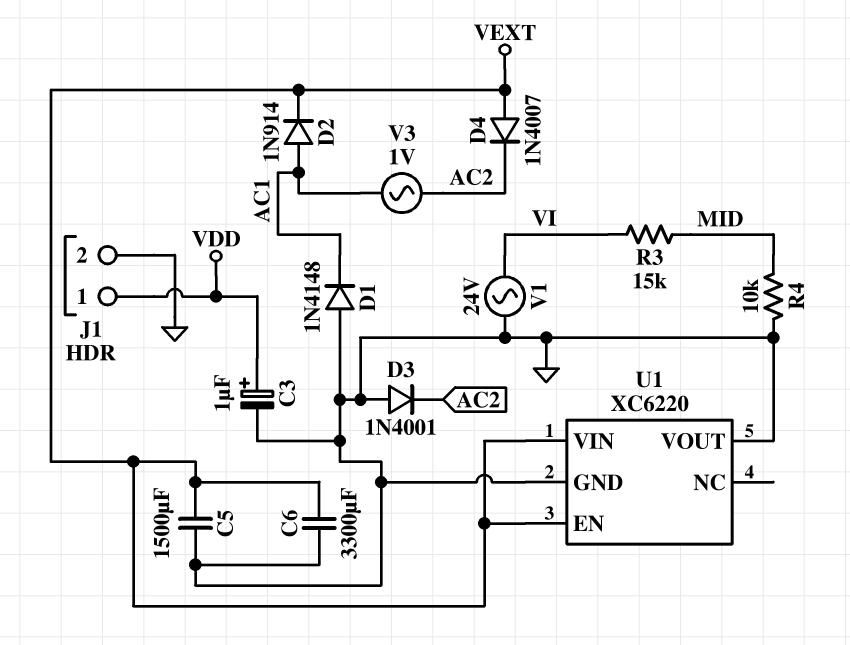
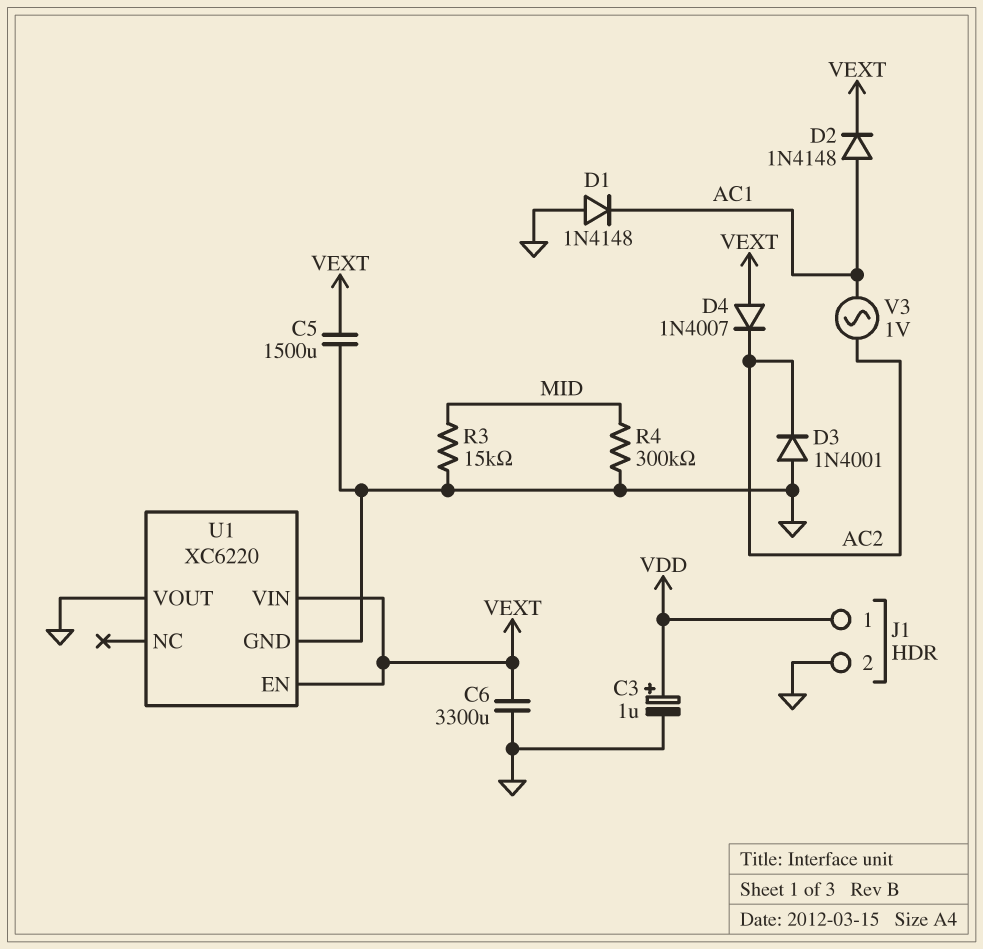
D2: diode 1N914 (A AC1, K VEXT) -> diode 1N4148 (A AC1, K VEXT)
R3: 15k (MID, VI) -> 15k (GND, MID)
R4: 10k (GND, MID) -> 300k (GND, MID)
V1: AC 24V (GND, VI) -> none

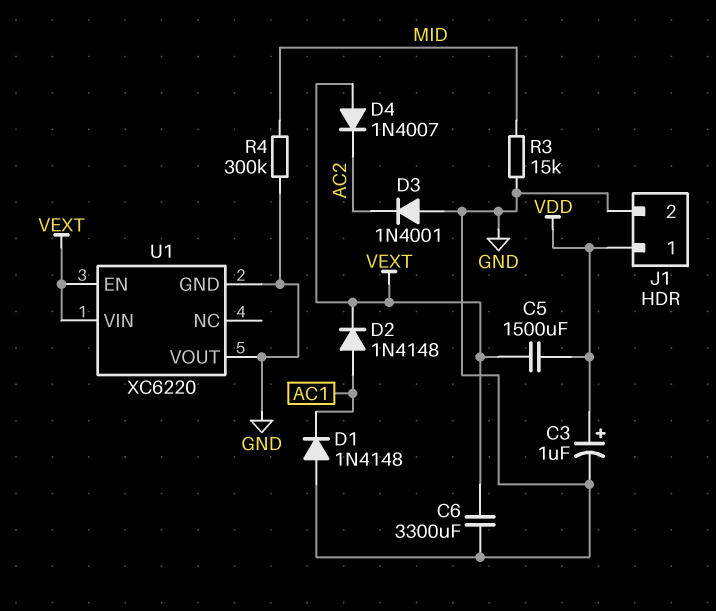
C5: 1500uF (GND, VEXT) -> 1500uF (VDD, VEXT)
V3: AC 1V (AC1, AC2) -> none

